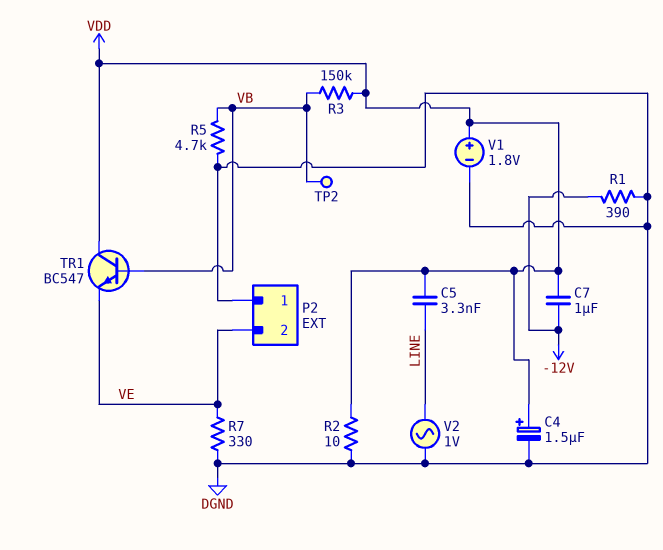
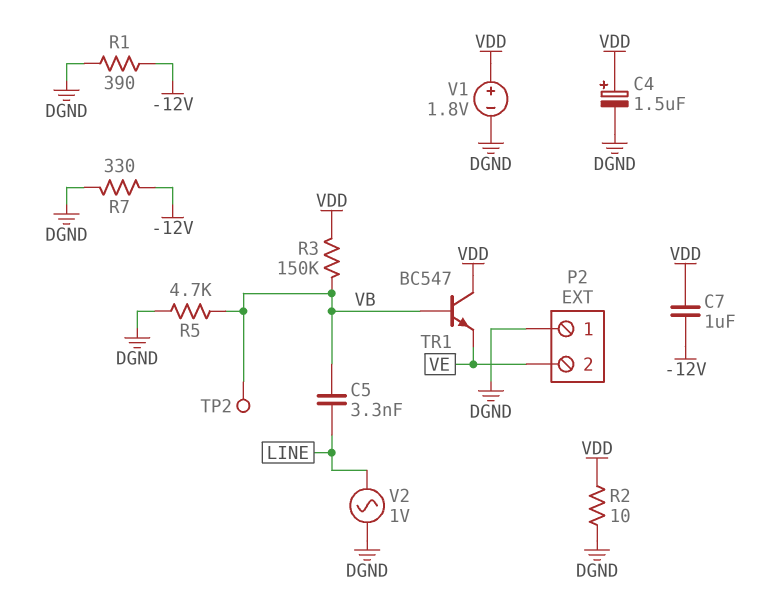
C5: 3.3nF (LINE, VDD) -> 3.3nF (LINE, VB)
R7: 330 (DGND, VE) -> 330 (-12V, DGND)

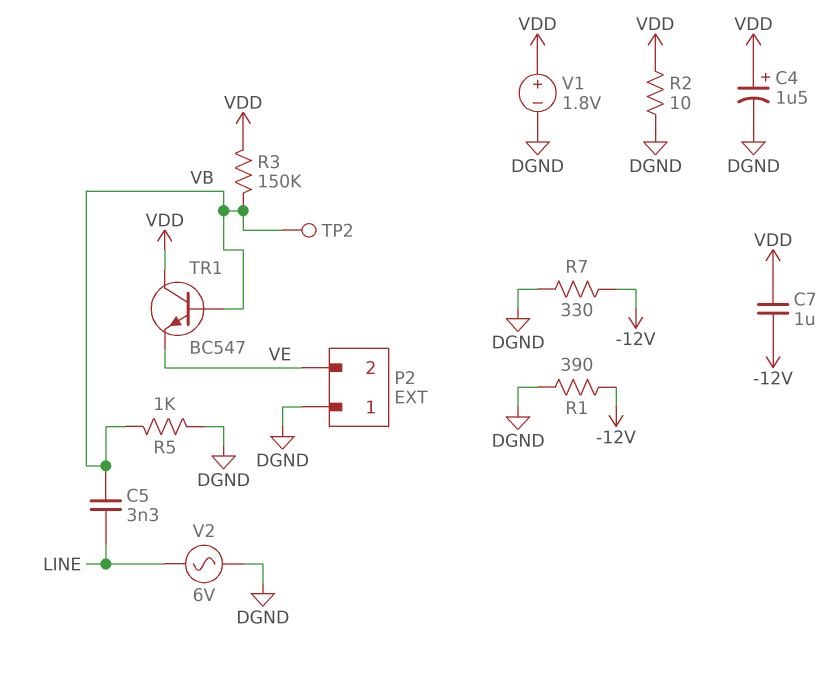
R5: 4.7k (DGND, VB) -> 1k (DGND, VB)
V2: AC 1V (DGND, LINE) -> AC 6V (DGND, LINE)

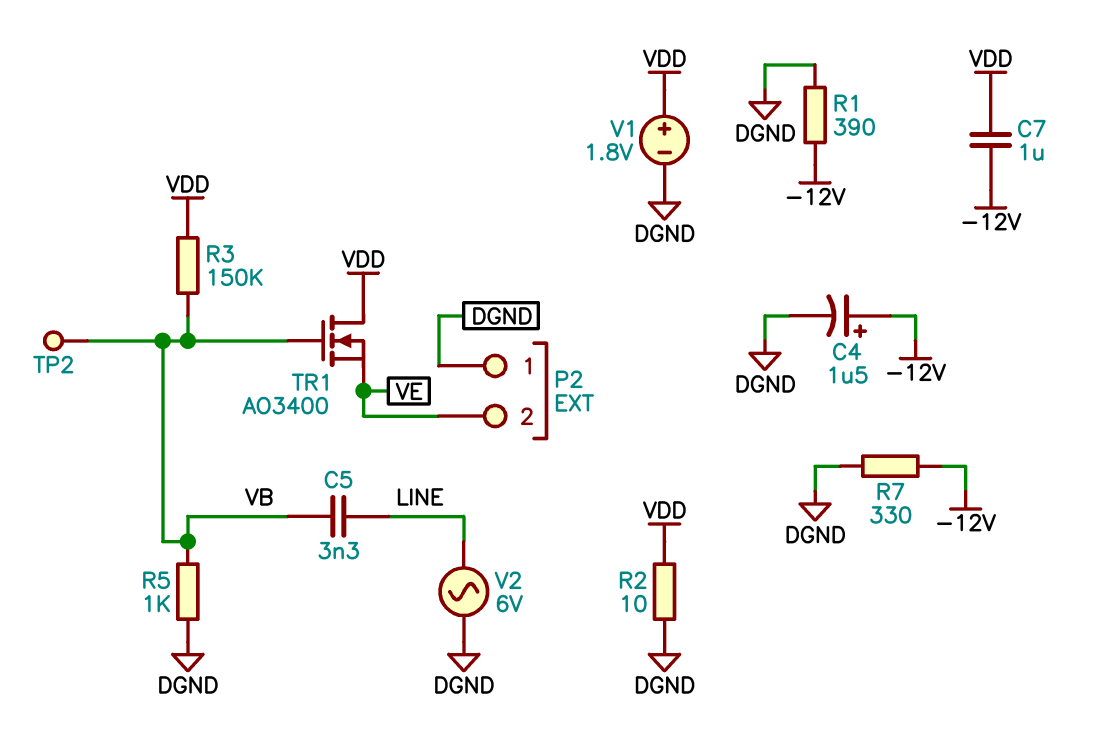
C4: 1.5uF (plus VDD, minus DGND) -> 1.5uF (plus -12V, minus DGND)
TR1: NPN BC547 (B VB, C VDD, E VE) -> NMOS AO3400 (G VB, D VDD, S VE)

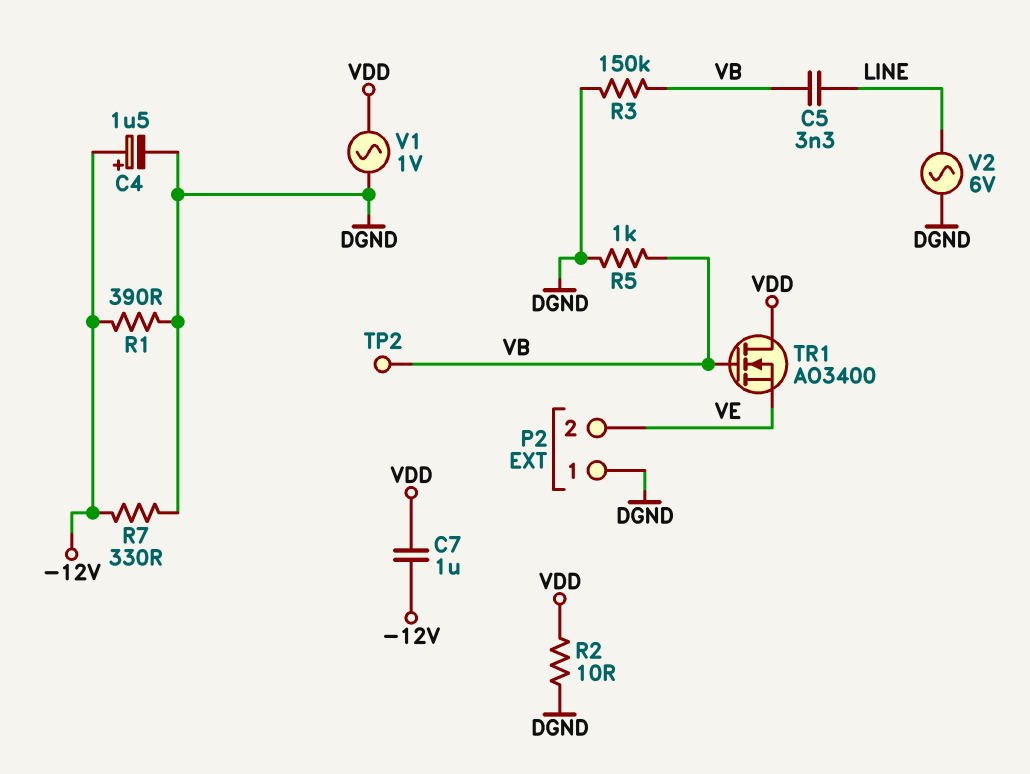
R3: 150k (VB, VDD) -> 150k (DGND, VB)
V1: 1.8V (plus VDD, minus DGND) -> AC 1V (DGND, VDD)

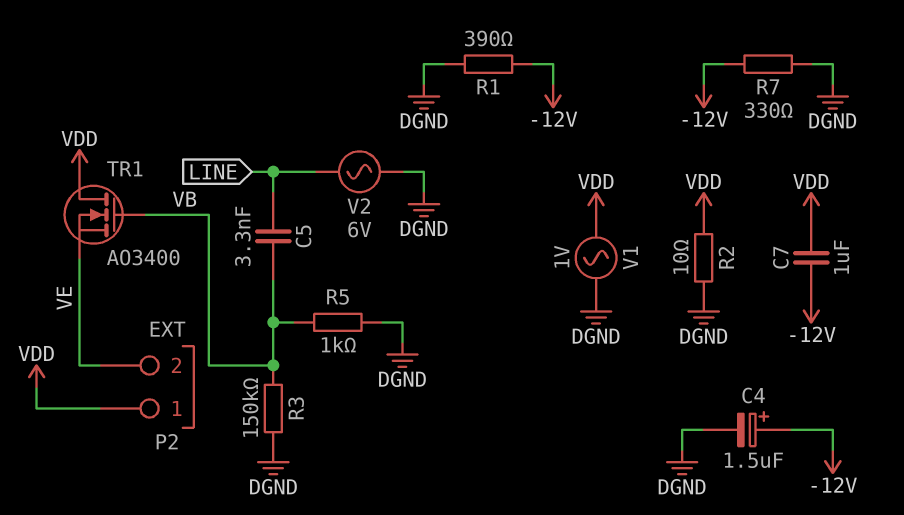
P2 pin 1: DGND -> VDD
TP2: test point (VB) -> none

